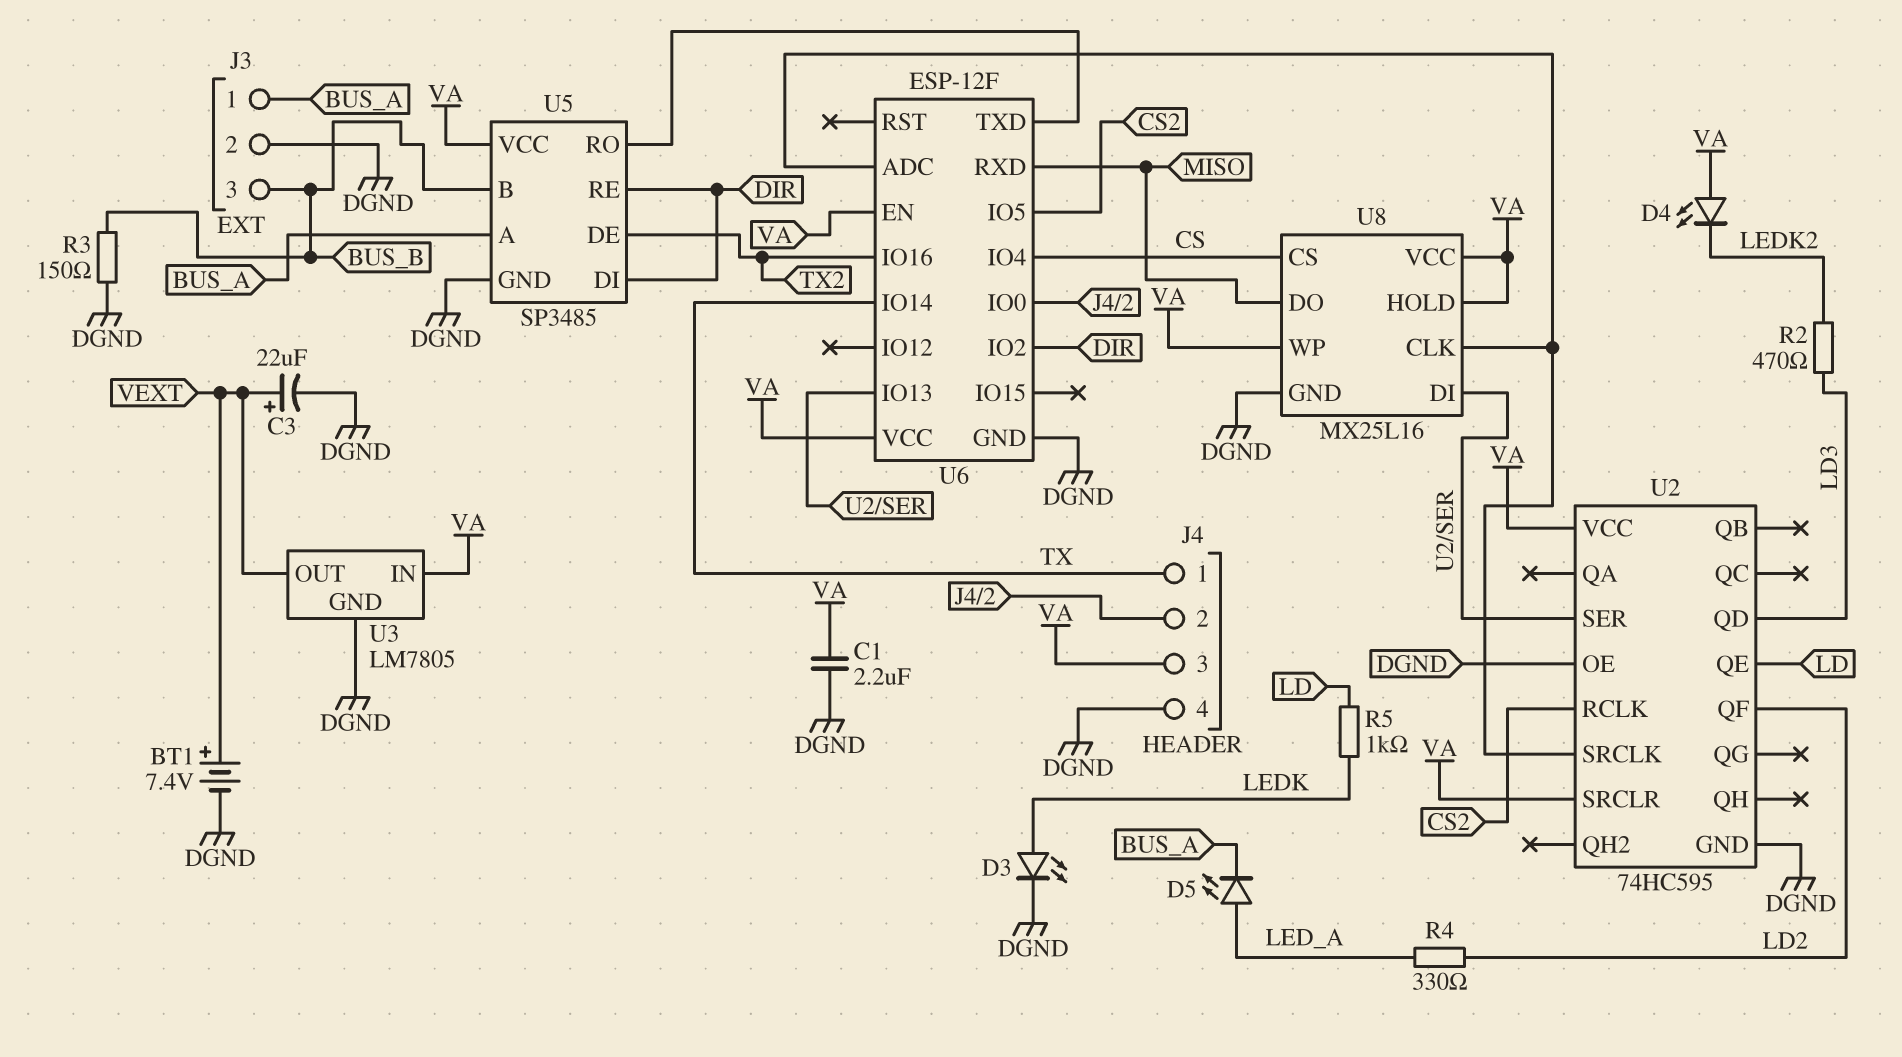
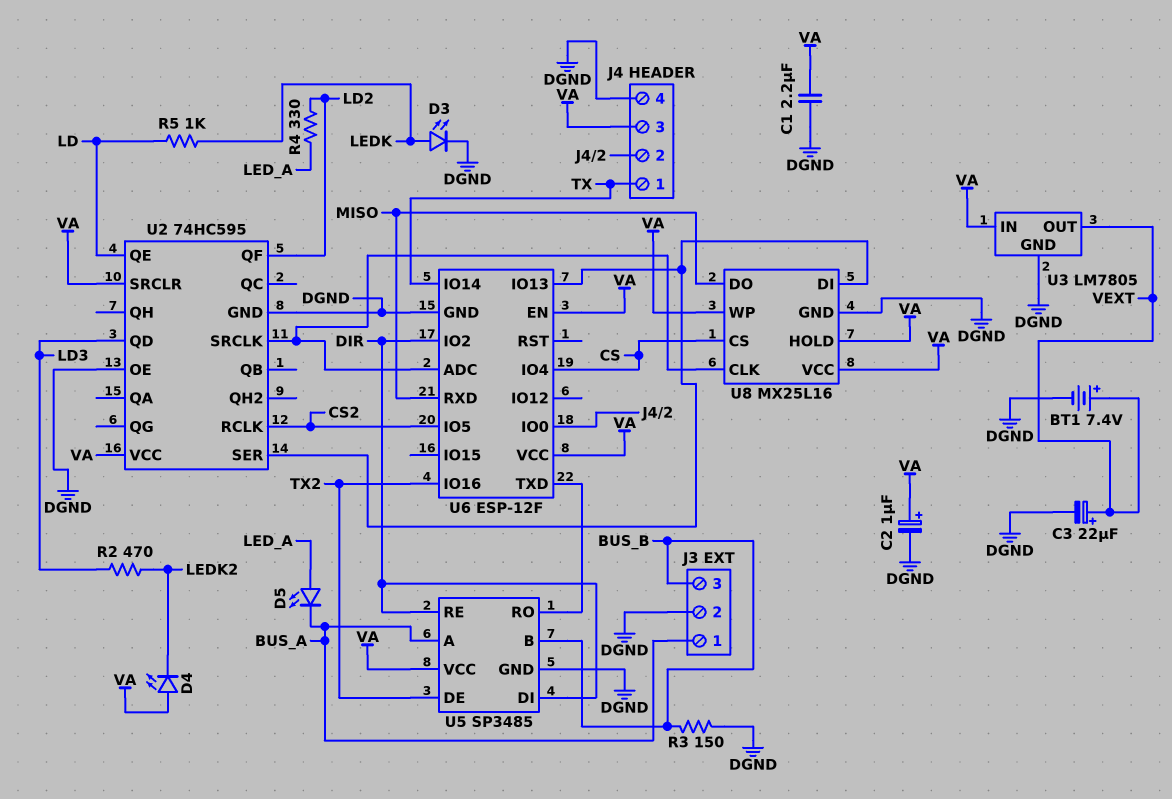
C2: none -> 1uF (plus VA, minus DGND)

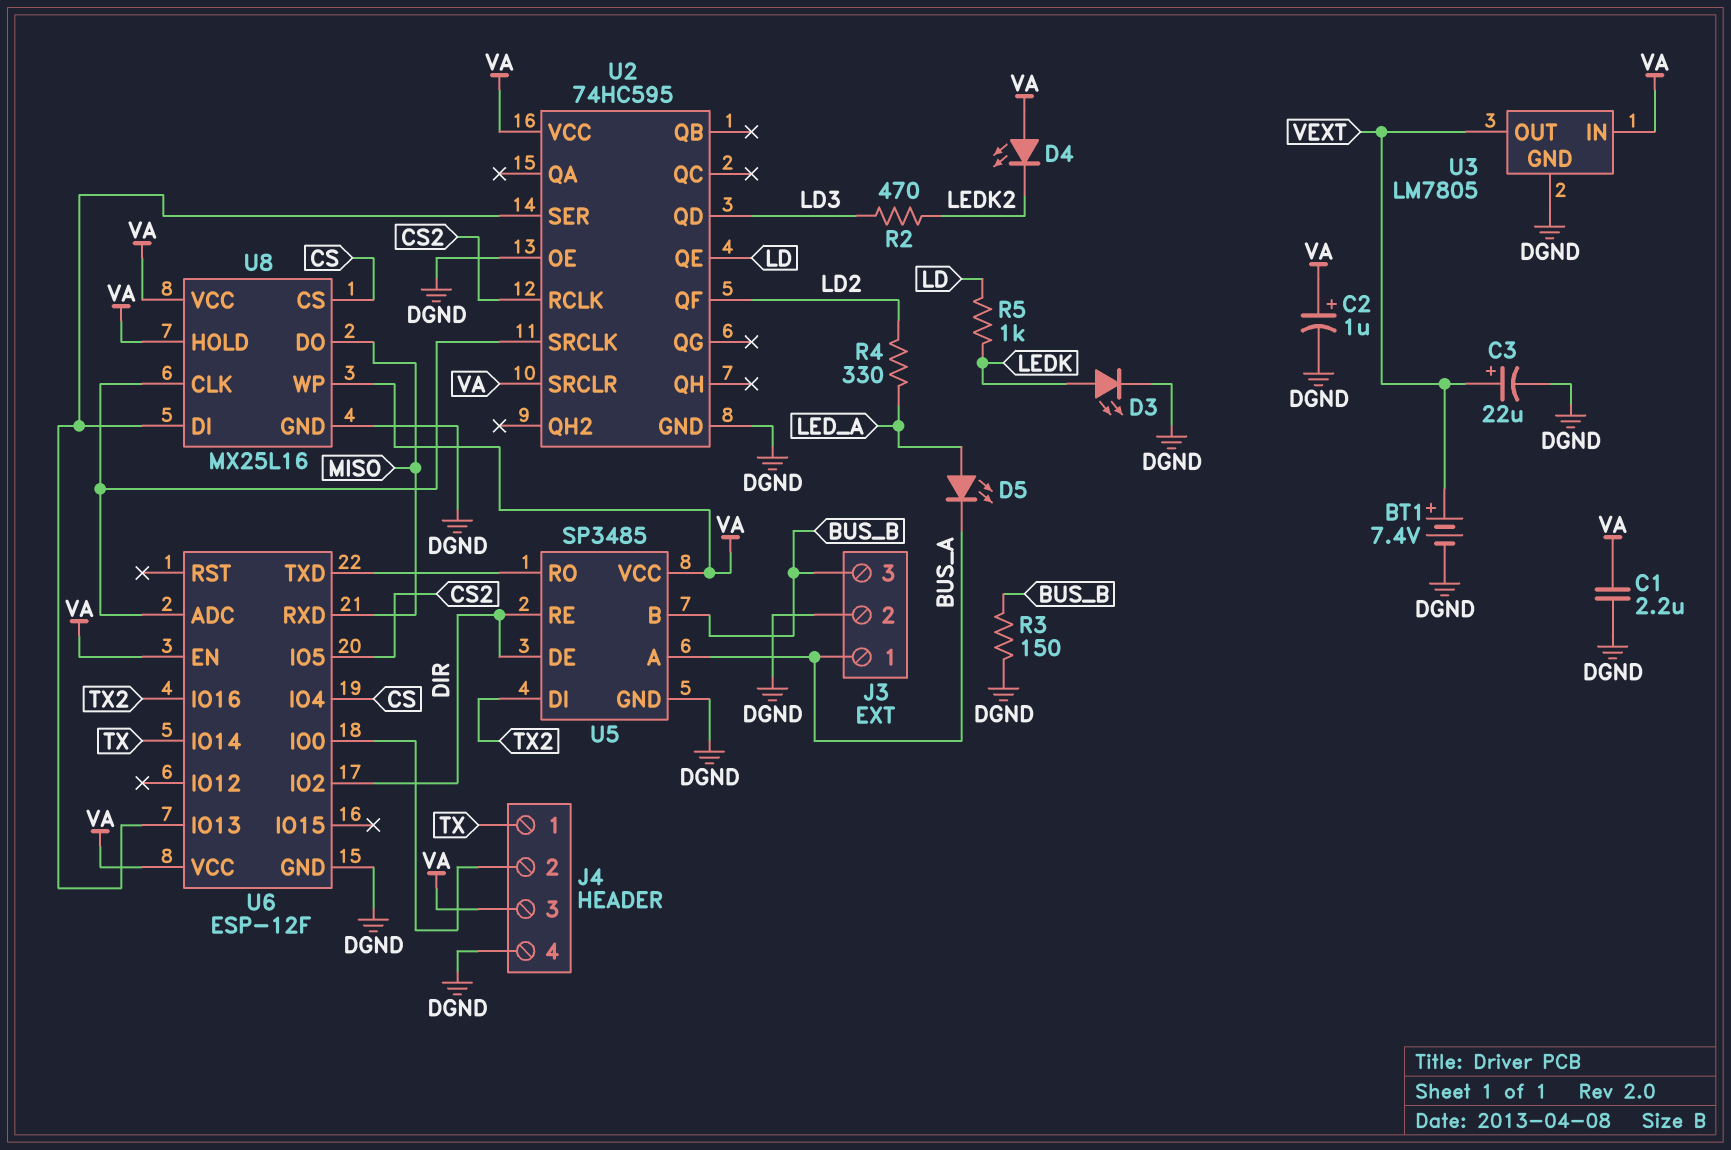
U5 pin DE: TX2 -> DIR
U5 pin DI: DIR -> TX2

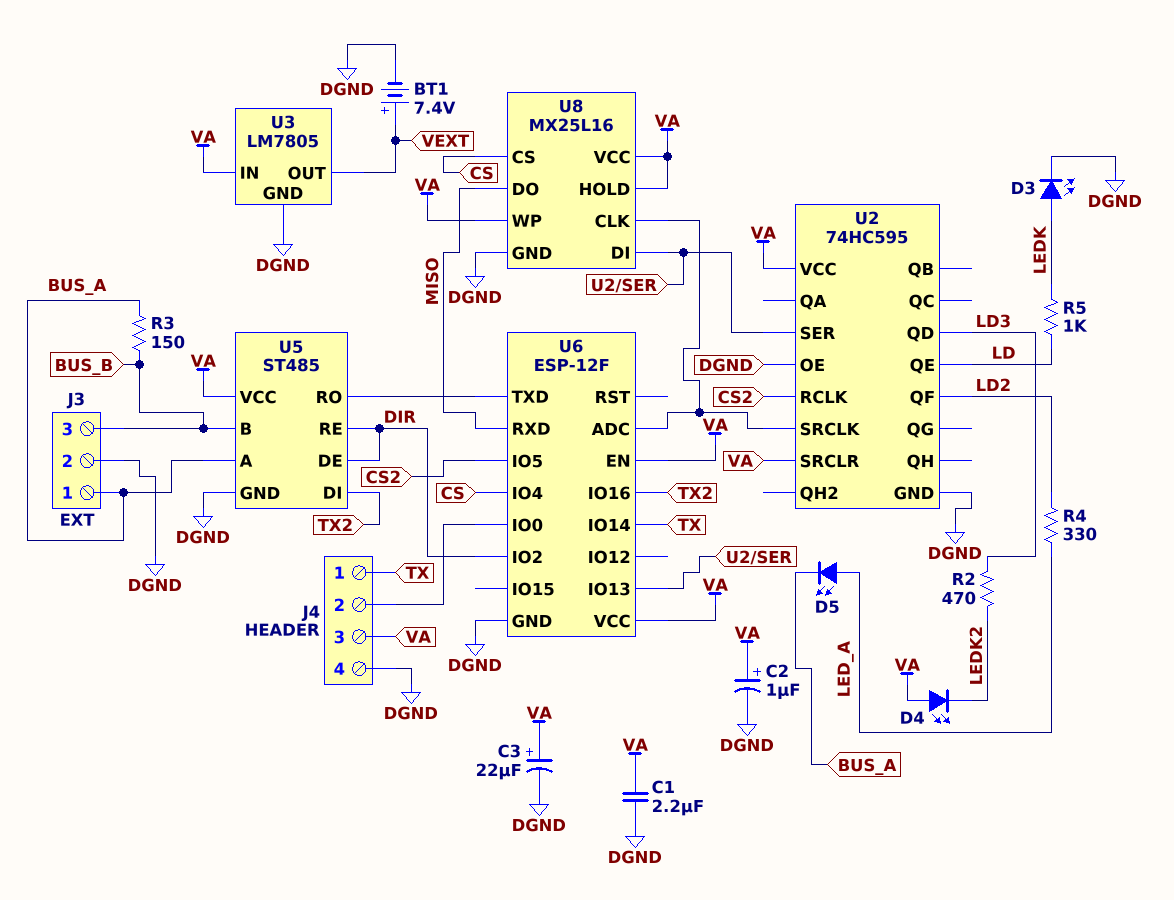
C3: 22uF (plus VEXT, minus DGND) -> 22uF (plus VA, minus DGND)
R3: 150 (BUS_B, DGND) -> 150 (BUS_A, BUS_B)
U5: SP3485 -> ST485

